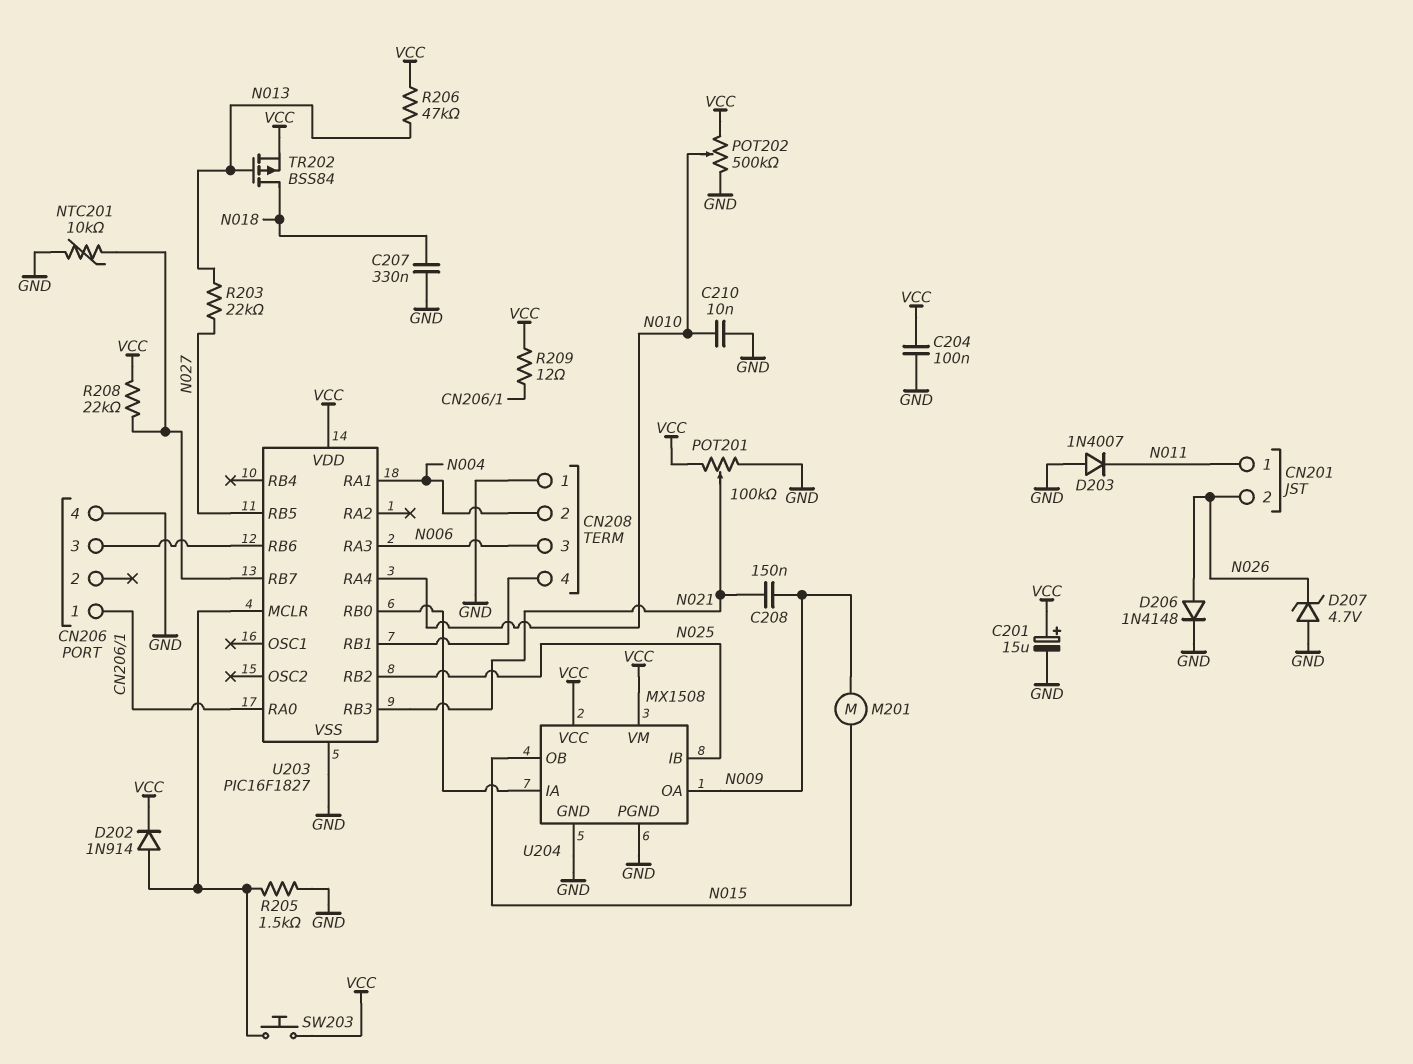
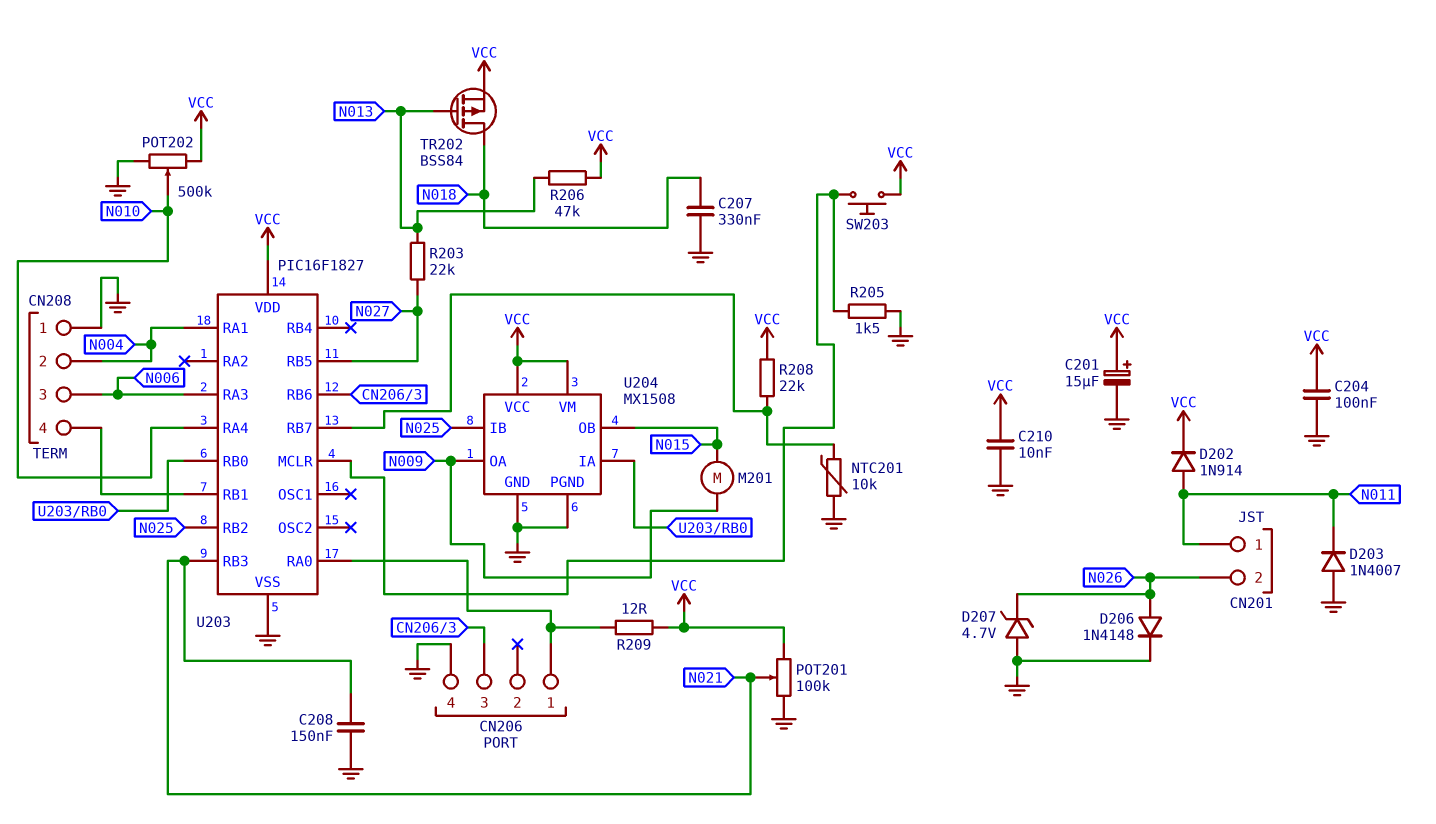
C208: 150nF (N009, N021) -> 150nF (GND, N021)
C210: 10nF (GND, N010) -> 10nF (GND, VCC)
D202: diode 1N914 (A U203/MCLR, K VCC) -> diode 1N914 (A N011, K VCC)

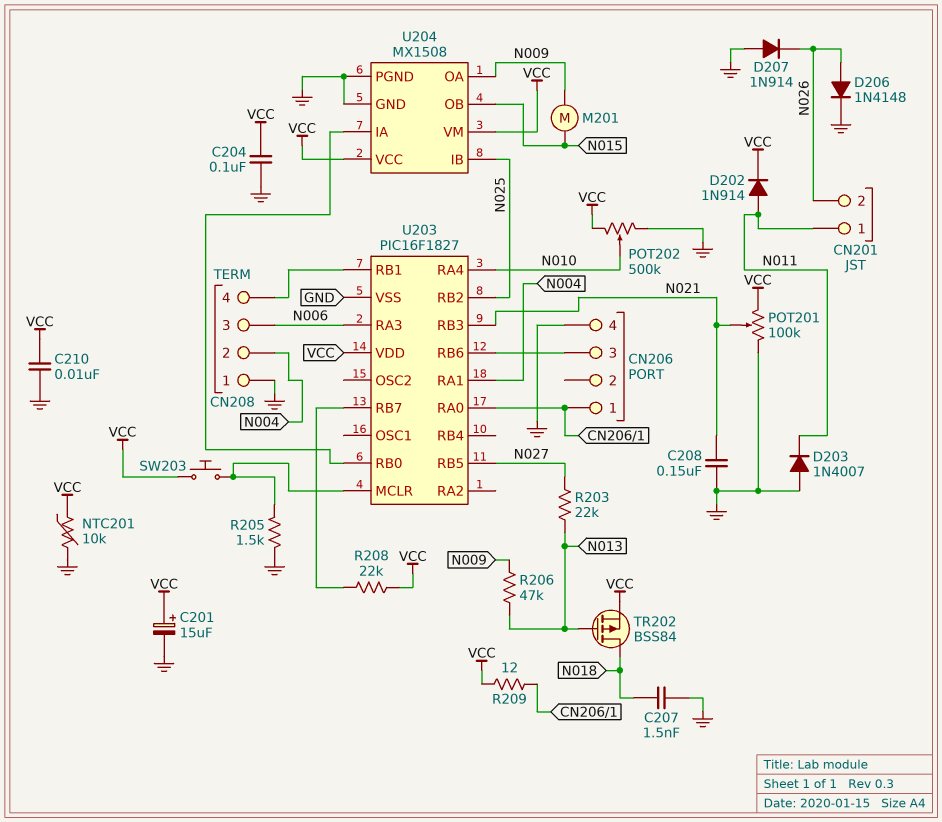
C207: 330nF (GND, N018) -> 1.5nF (GND, N018)
D207: zener 4.7V (A GND, K N026) -> diode 1N914 (A GND, K N026)
NTC201: 10k (GND, U203/RB7) -> 10k (GND, VCC)
R206: 47k (N013, VCC) -> 47k (N009, N013)

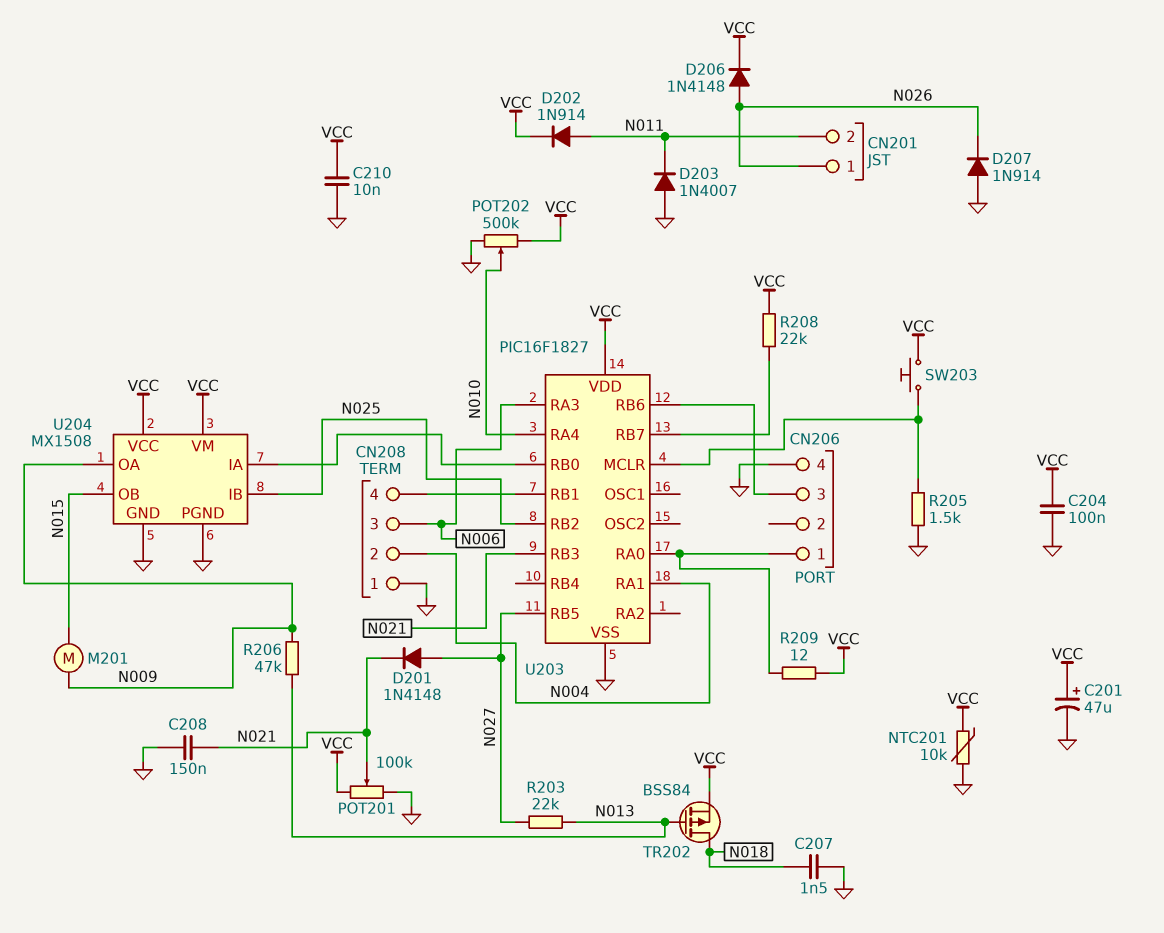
C201: 15uF (plus VCC, minus GND) -> 47uF (plus VCC, minus GND)
CN201 pin 1: N011 -> N026
CN201 pin 2: N026 -> N011
D201: none -> diode 1N4148 (A N027, K N021)
D206: diode 1N4148 (A N026, K GND) -> diode 1N4148 (A N026, K VCC)

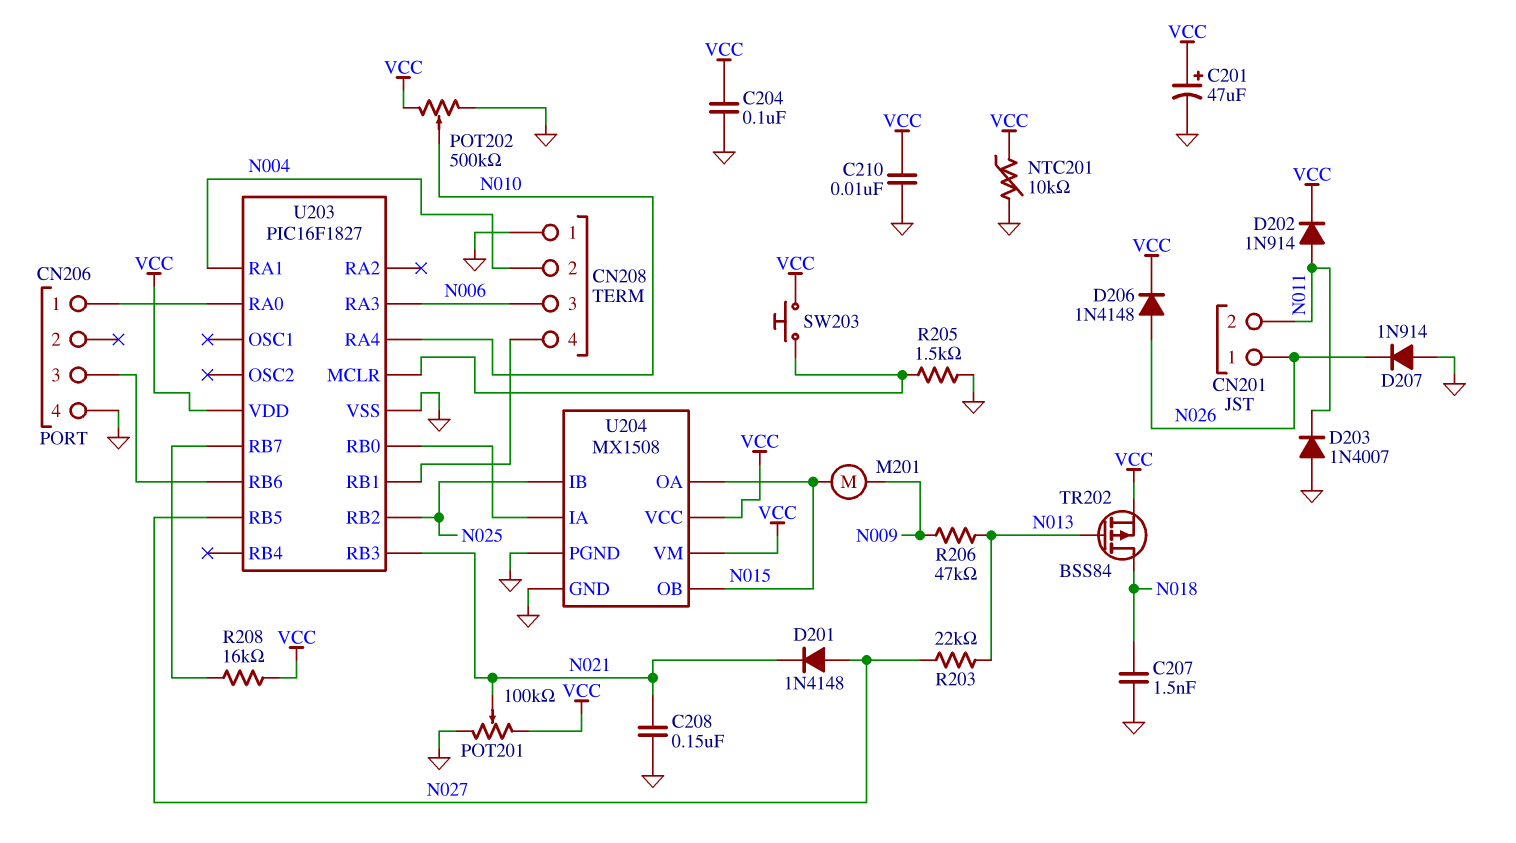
R208: 22k (U203/RB7, VCC) -> 16k (U203/RB7, VCC)
R209: 12 (CN206/1, VCC) -> none
U204 pin OA: N009 -> N015

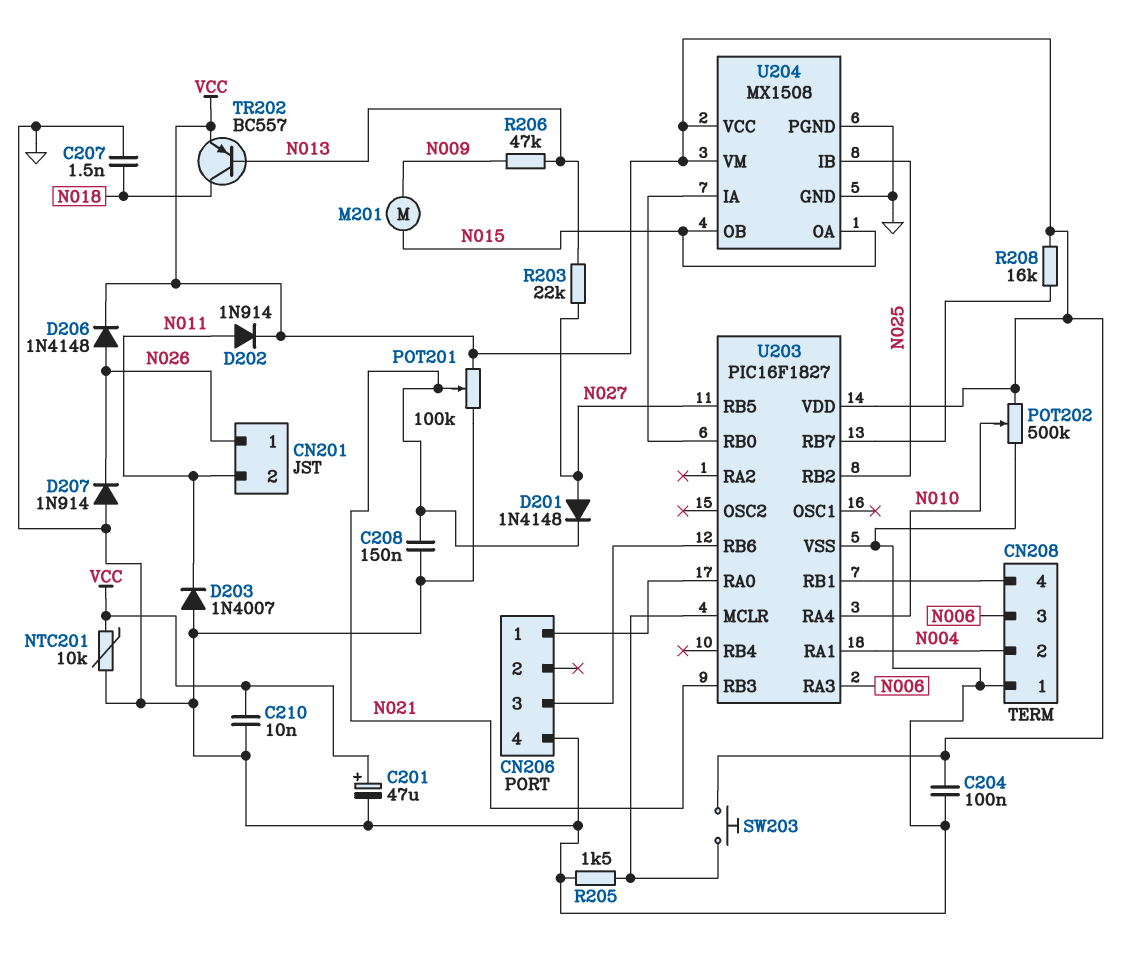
TR202: PMOS BSS84 (G N013, D N018, S VCC) -> PNP BC557 (B N013, C N018, E VCC)

